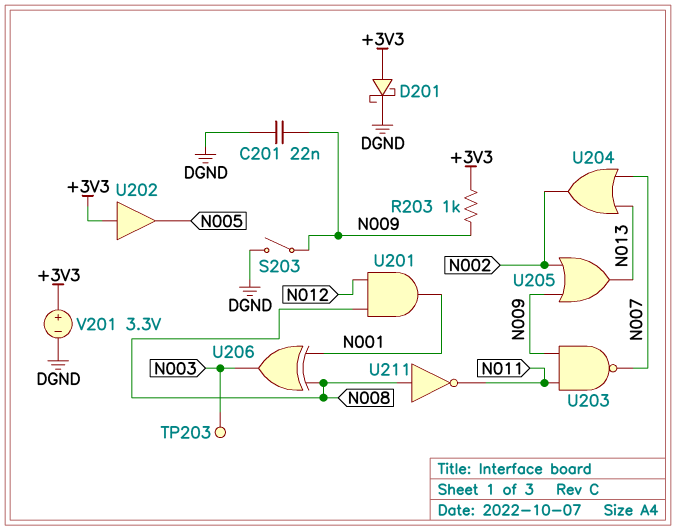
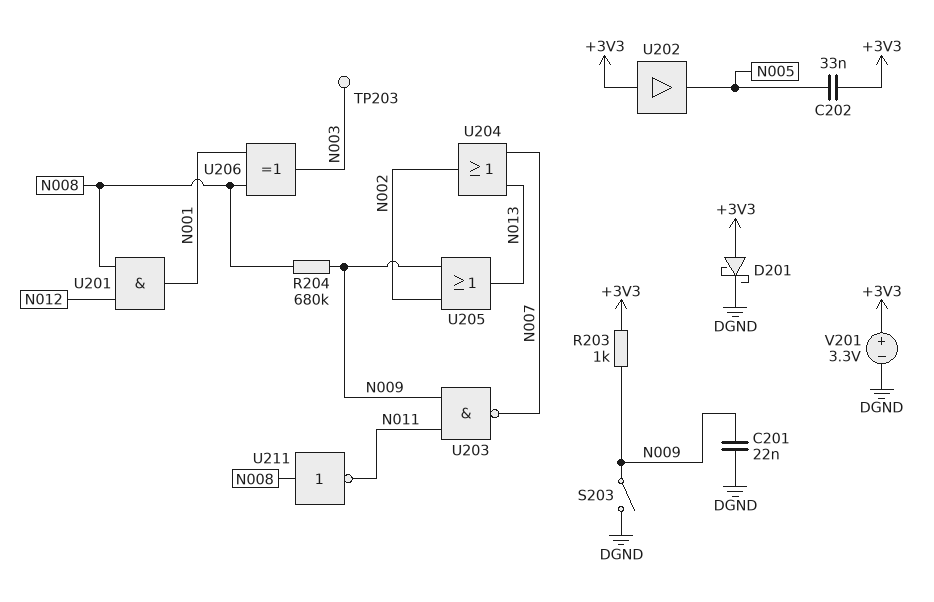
C202: none -> 33nF (+3V3, N005)
R204: none -> 680k (N008, N009)

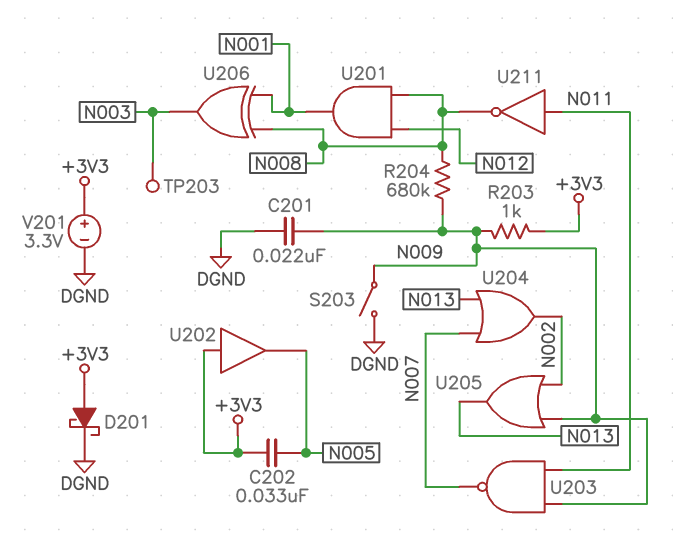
U211: NOT (in N008, out N011) -> NOT (in N011, out N008)

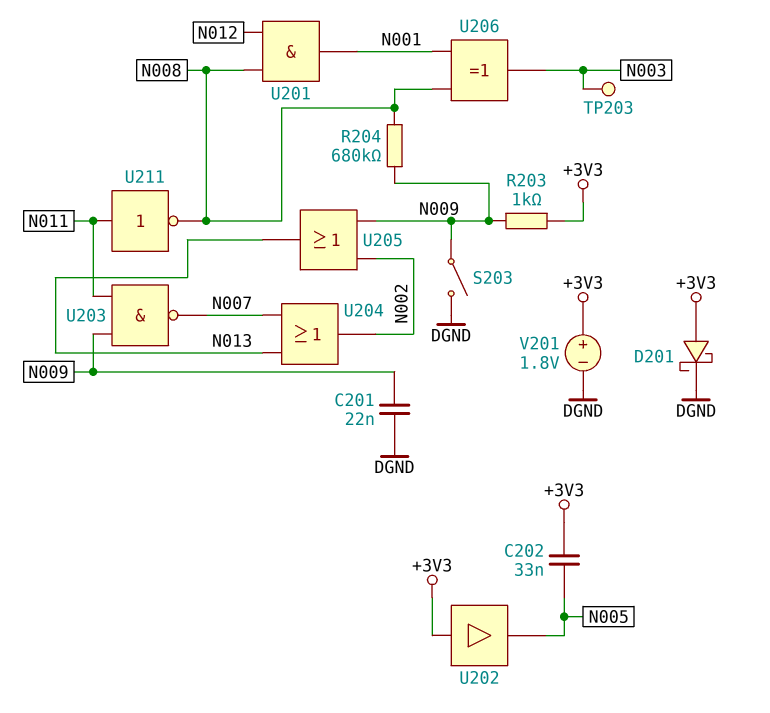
V201: 3.3V (plus +3V3, minus DGND) -> 1.8V (plus +3V3, minus DGND)

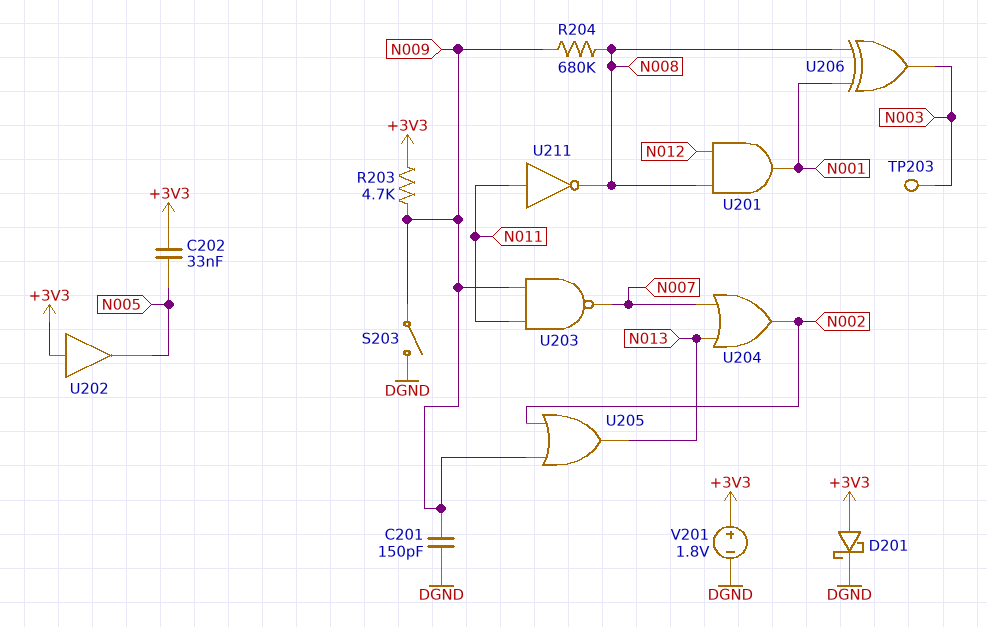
C201: 22nF (DGND, N009) -> 150pF (DGND, N009)
R203: 1k (+3V3, N009) -> 4.7k (+3V3, N009)

